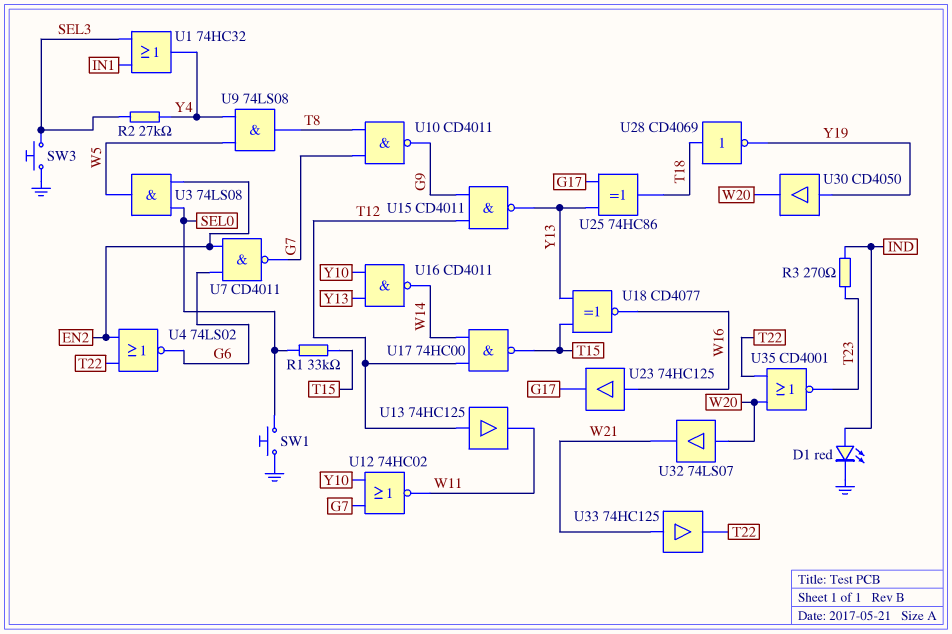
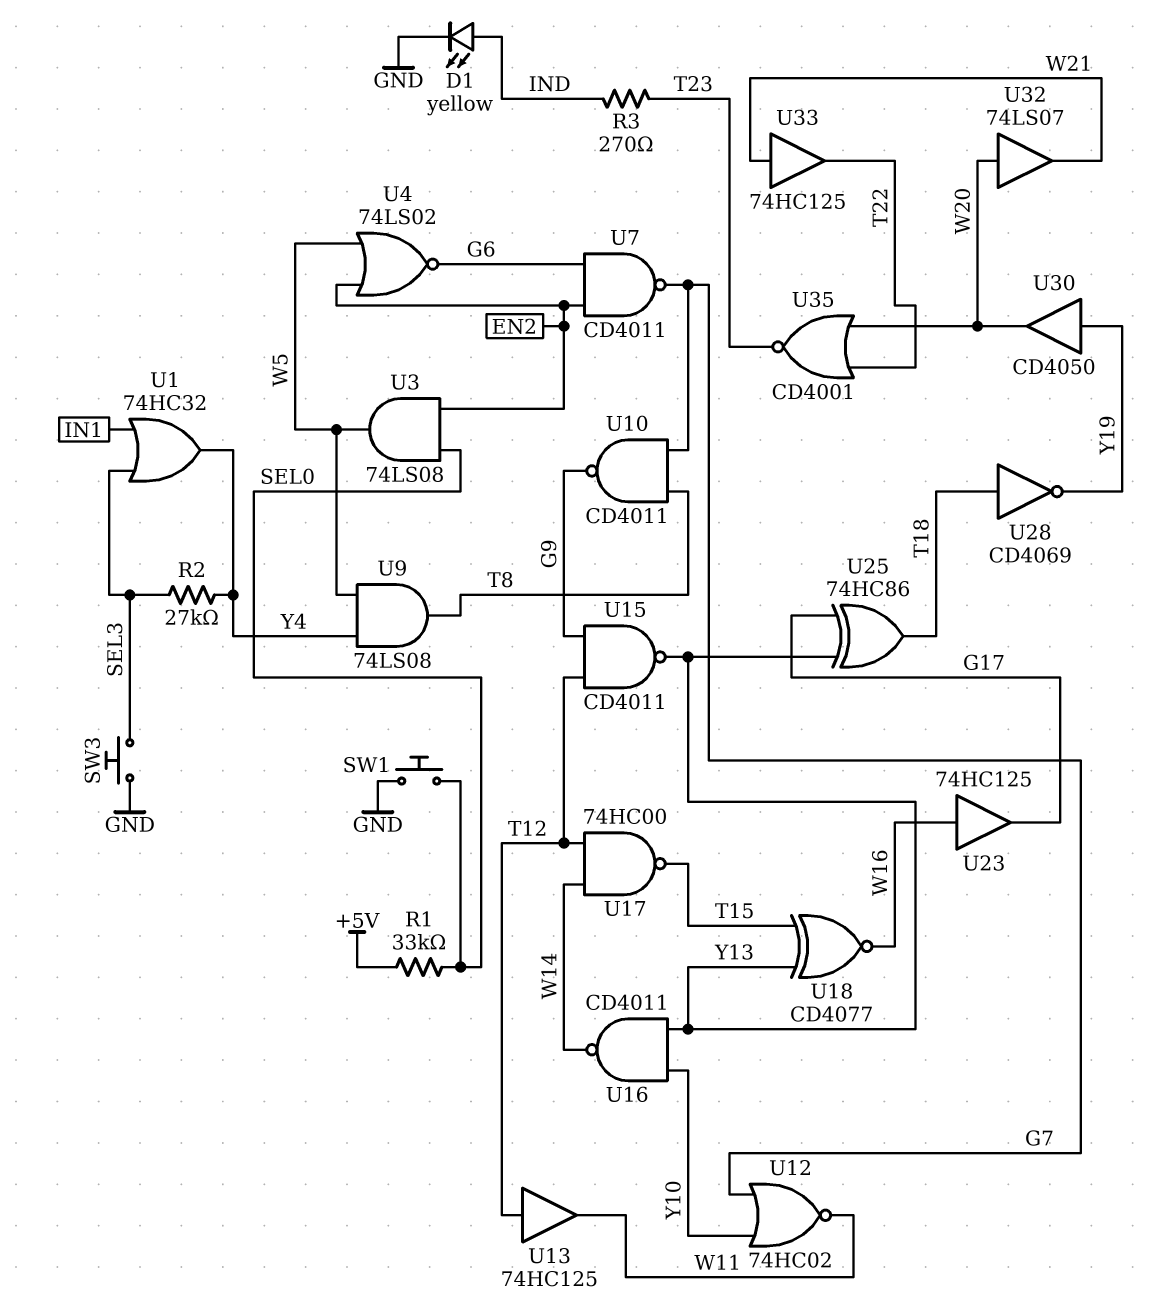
D1: LED red (A IND, K GND) -> LED yellow (A IND, K GND)
R1: 33k (SEL0, T15) -> 33k (+5V, SEL0)
U4: NOR 74LS02 (in EN2, in T22, out G6) -> NOR 74LS02 (in EN2, in W5, out G6)

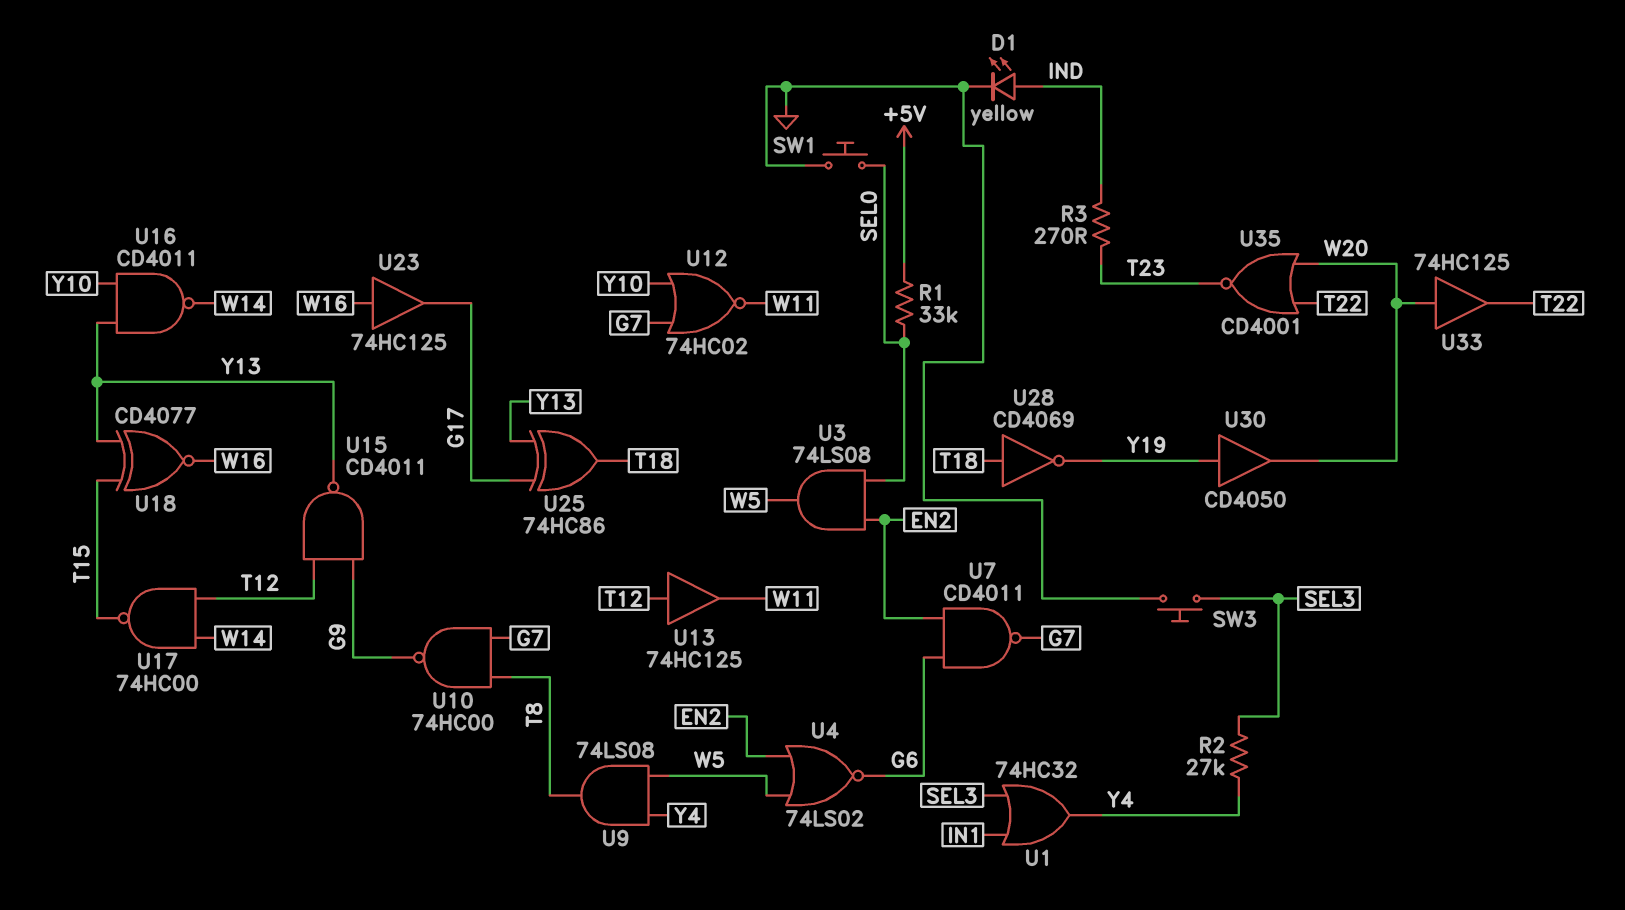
U10: NAND CD4011 (in G7, in T8, out G9) -> NAND 74HC00 (in G7, in T8, out G9)
U32: buffer 74LS07 (in W20, out W21) -> none
U33: buffer 74HC125 (in W21, out T22) -> buffer 74HC125 (in W20, out T22)

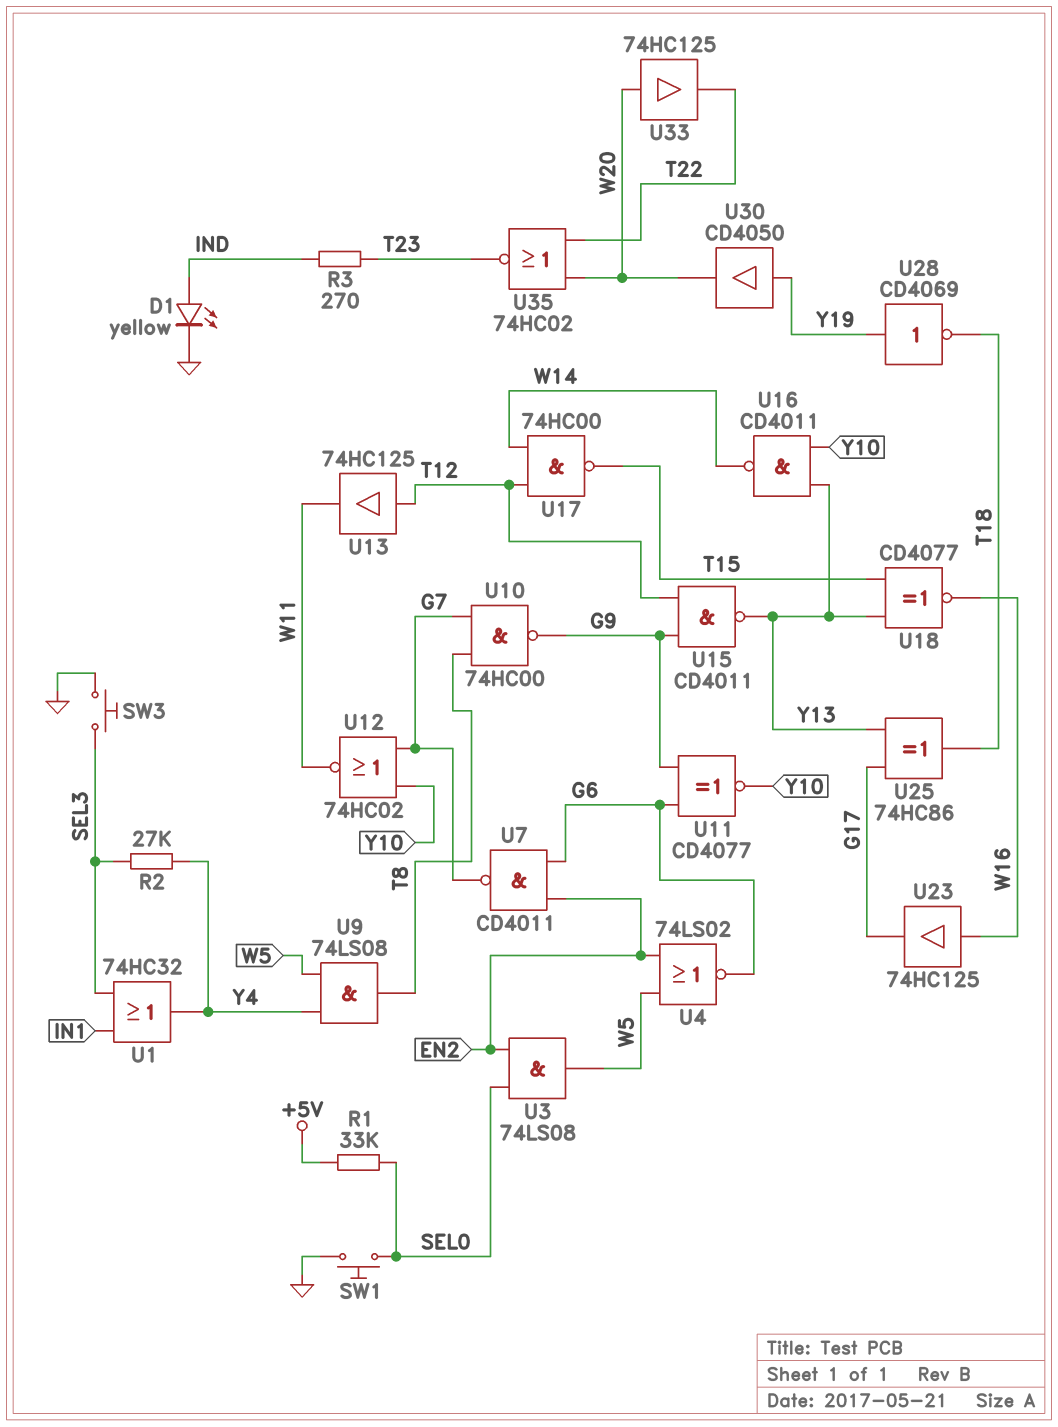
U11: none -> XNOR CD4077 (in G6, in G9, out Y10)
U28: NOT CD4069 (in T18, out Y19) -> NOT CD4069 (in Y19, out T18)
U35: NOR CD4001 (in T22, in W20, out T23) -> NOR 74HC02 (in T22, in W20, out T23)

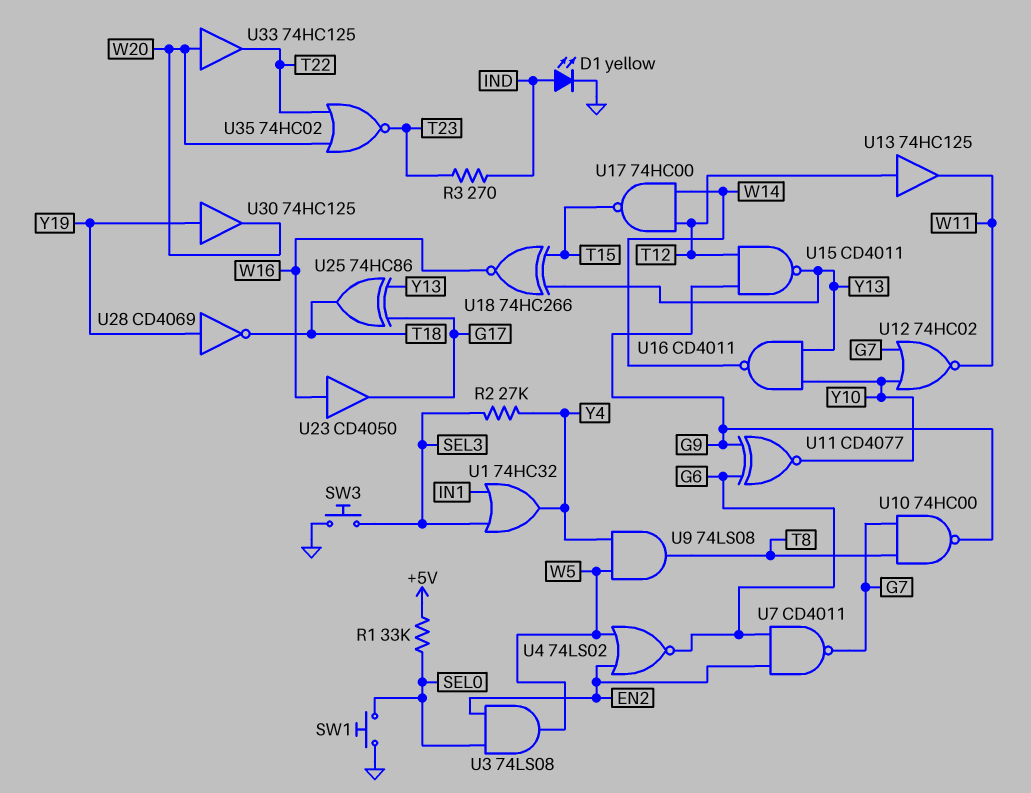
U18: XNOR CD4077 (in T15, in Y13, out W16) -> XNOR 74HC266 (in T15, in Y13, out W16)
U23: buffer 74HC125 (in W16, out G17) -> buffer CD4050 (in W16, out G17)
U30: buffer CD4050 (in Y19, out W20) -> buffer 74HC125 (in Y19, out W20)

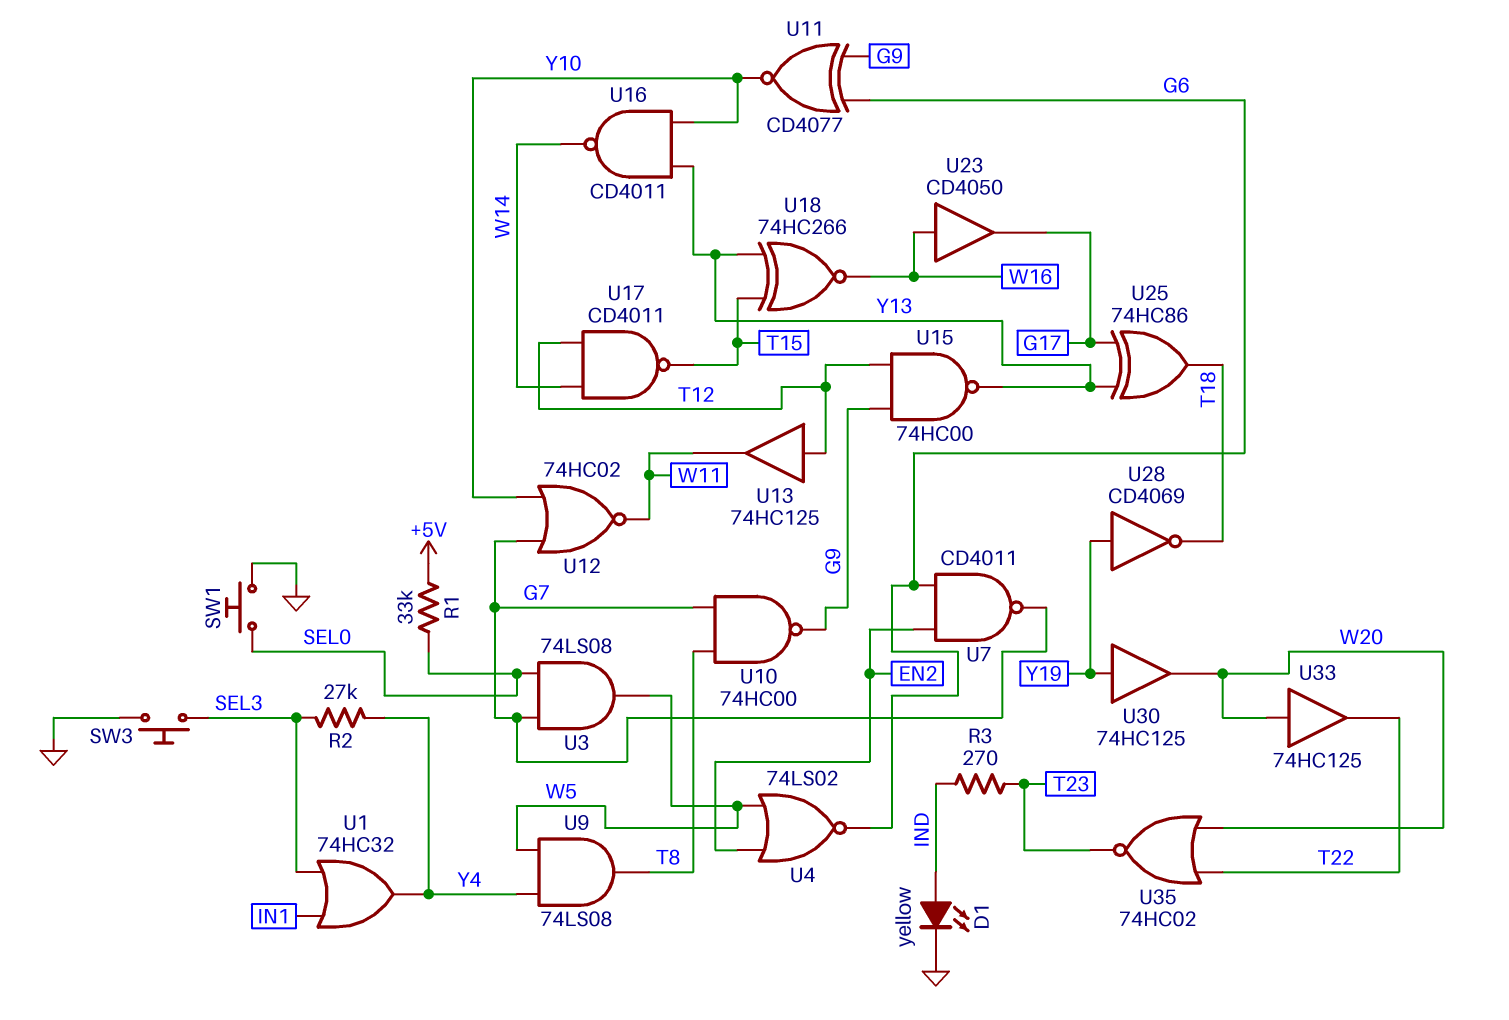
U3: AND 74LS08 (in EN2, in SEL0, out W5) -> AND 74LS08 (in G7, in SEL0, out W5)
U15: NAND CD4011 (in G9, in T12, out Y13) -> NAND 74HC00 (in G9, in T12, out Y13)
U17: NAND 74HC00 (in T12, in W14, out T15) -> NAND CD4011 (in T12, in W14, out T15)

